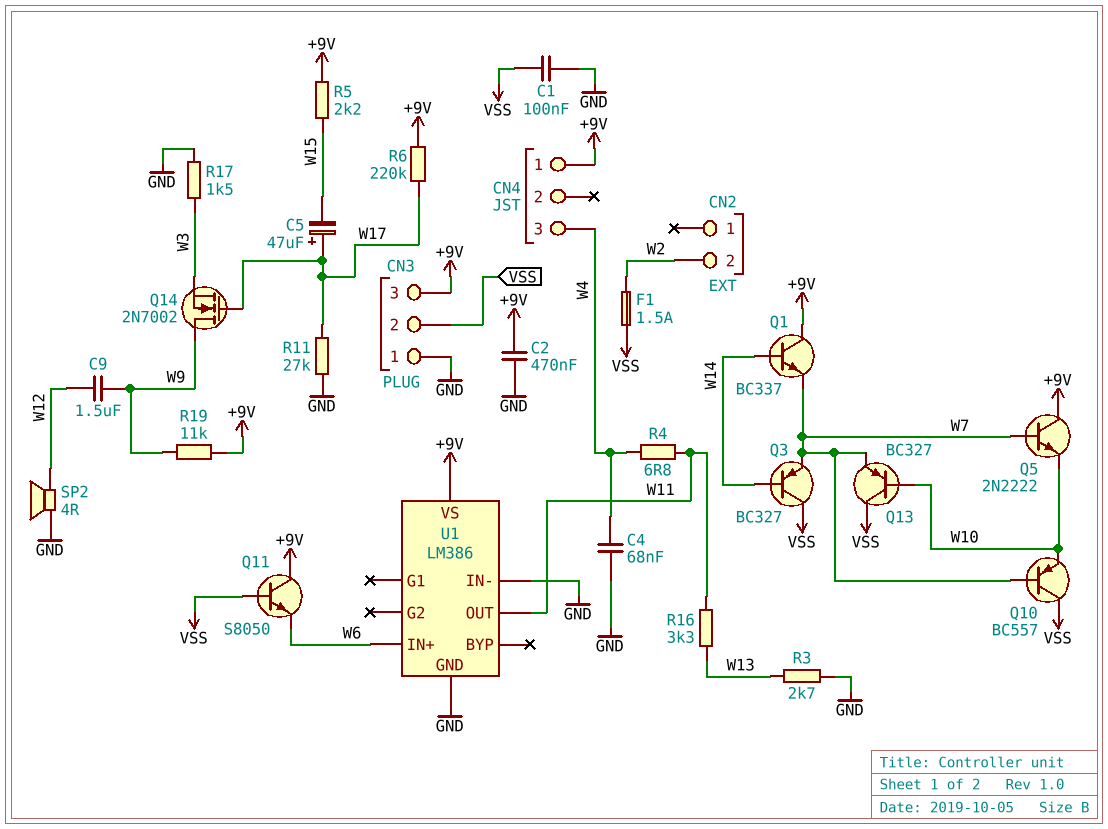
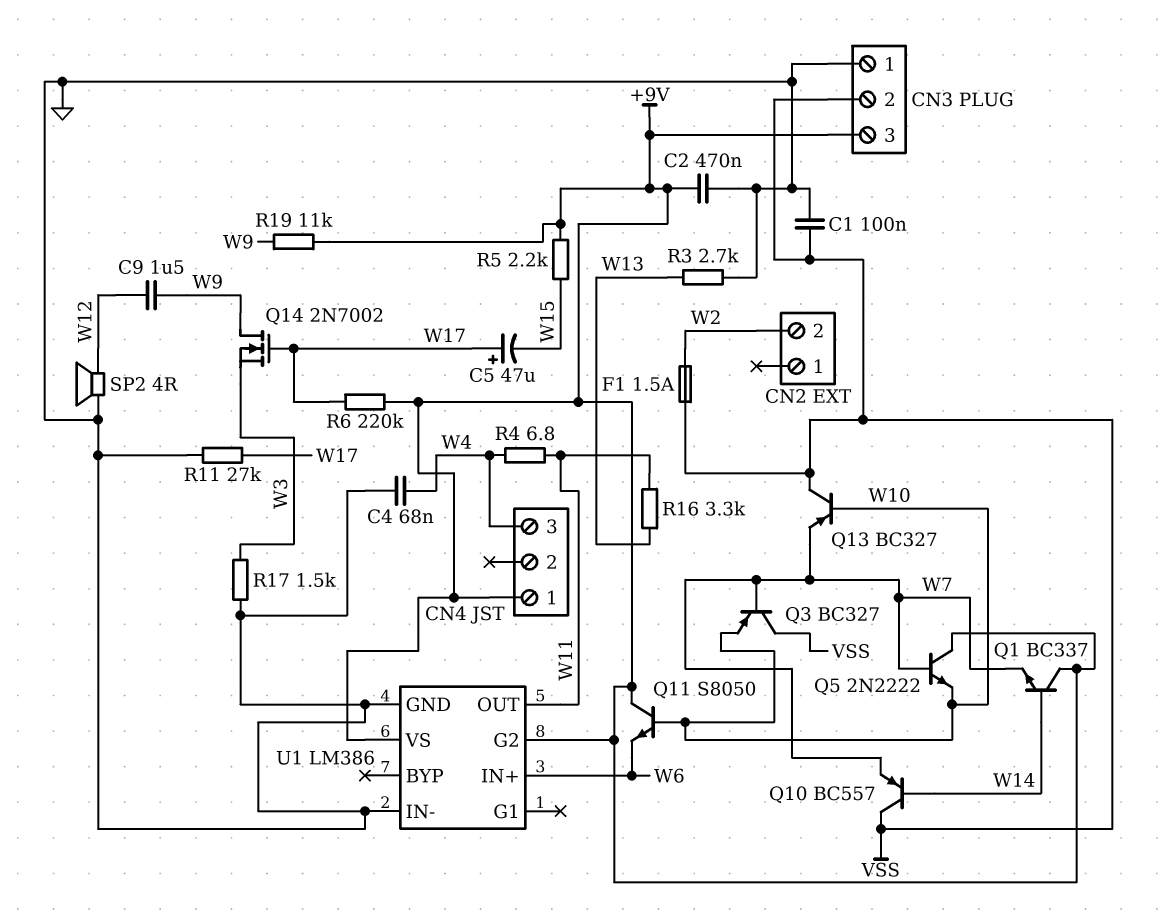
Q3: PNP BC327 (B W14, C VSS, E W7) -> PNP BC327 (B W7, C VSS, E W10)
Q10: PNP BC557 (B W7, C VSS, E W10) -> PNP BC557 (B W14, C VSS, E W7)
Q11: NPN S8050 (B VSS, C +9V, E W6) -> NPN S8050 (B W10, C +9V, E W6)
U1 pin G2: none -> +9V

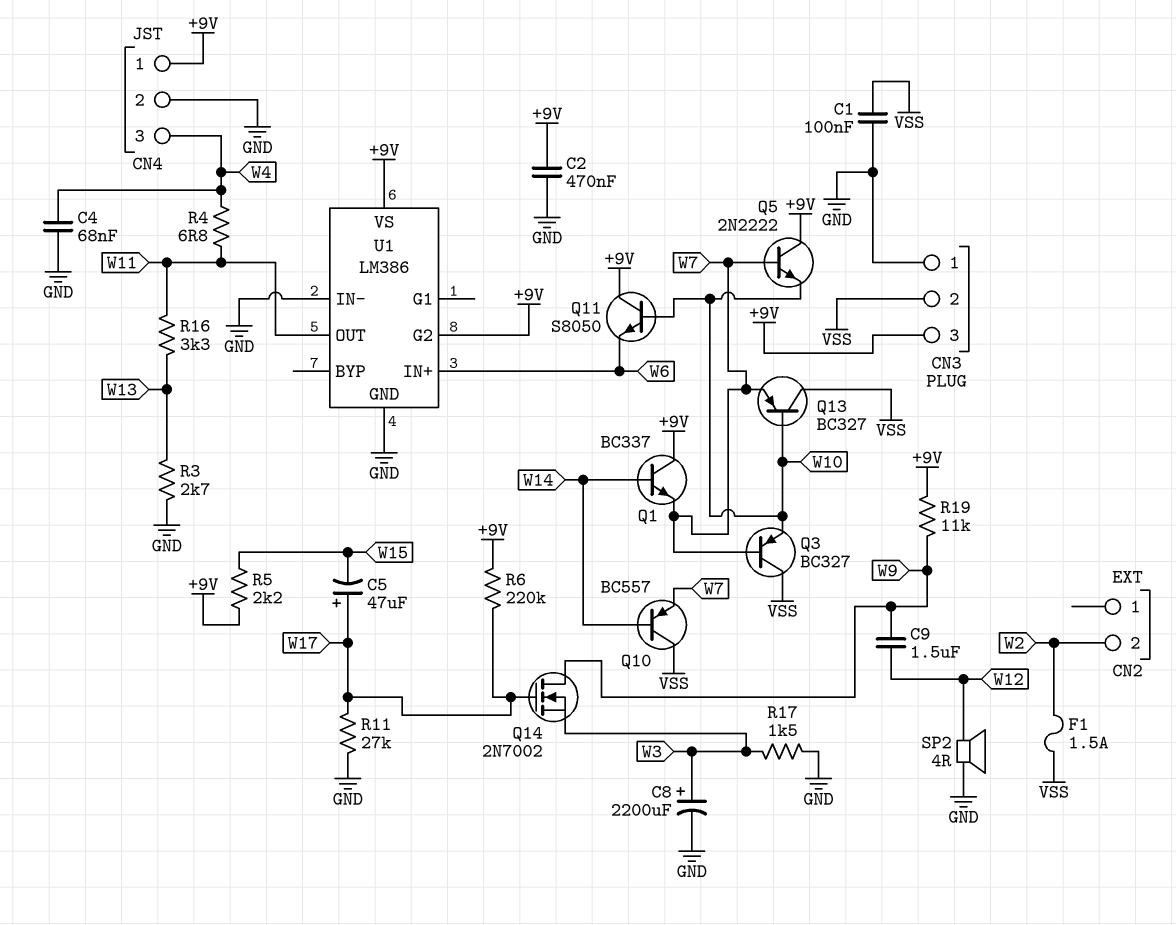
C8: none -> 2200uF (plus W3, minus GND)
CN4 pin 2: none -> GND

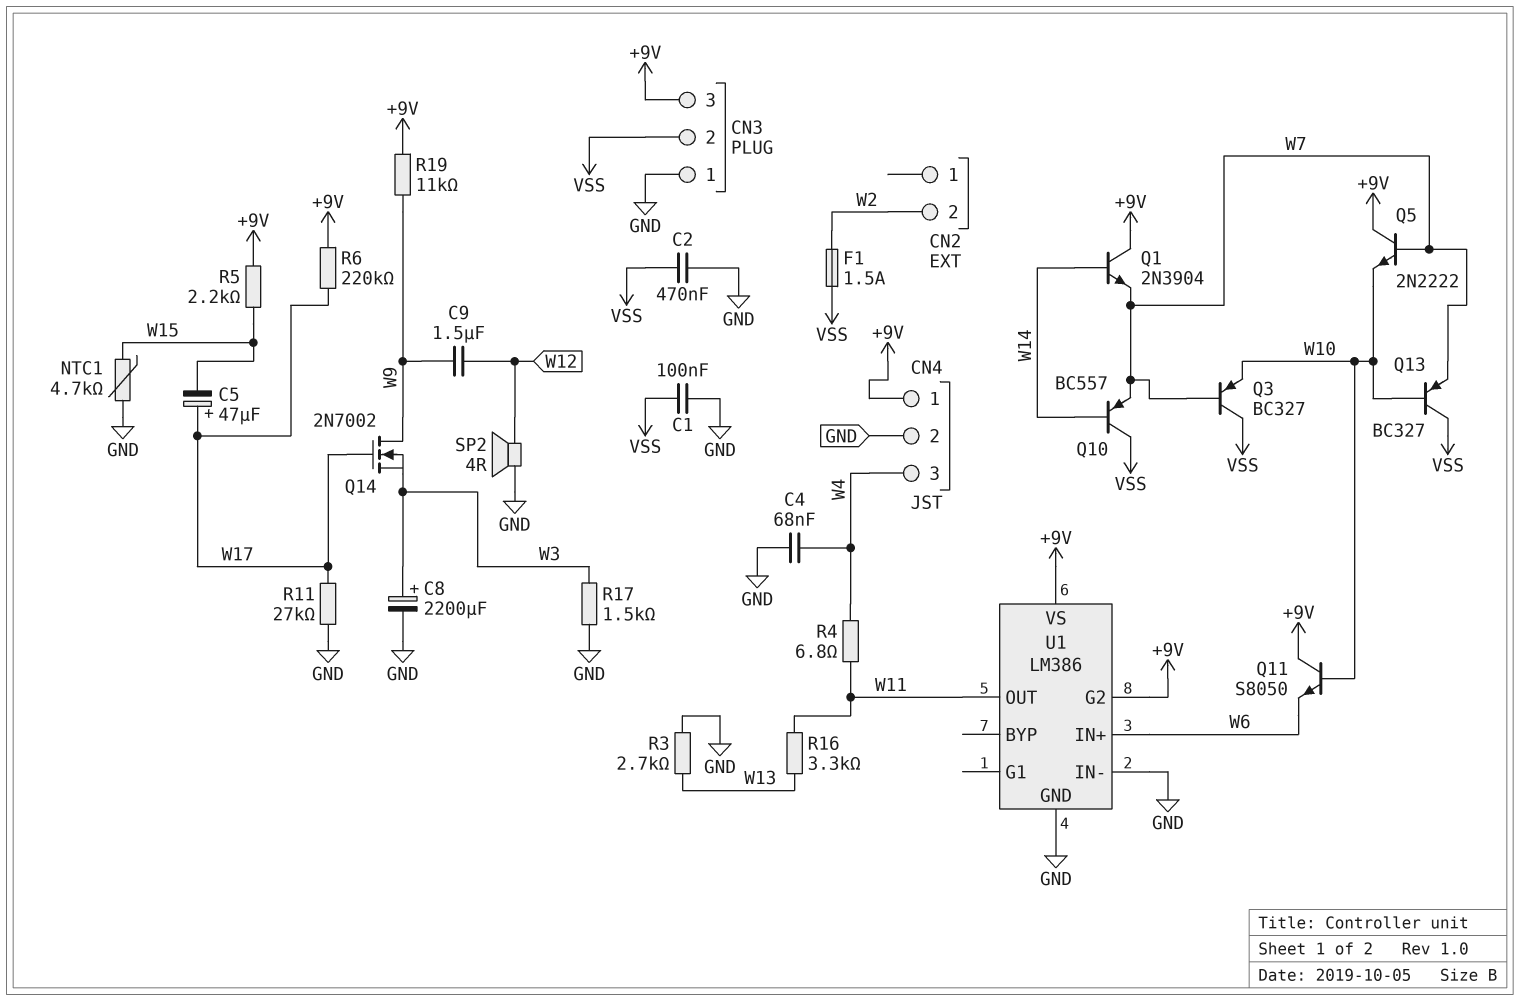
C2: 470nF (+9V, GND) -> 470nF (GND, VSS)
NTC1: none -> 4.7k (GND, W15)
Q1: NPN BC337 (B W14, C +9V, E W7) -> NPN 2N3904 (B W14, C +9V, E W7)

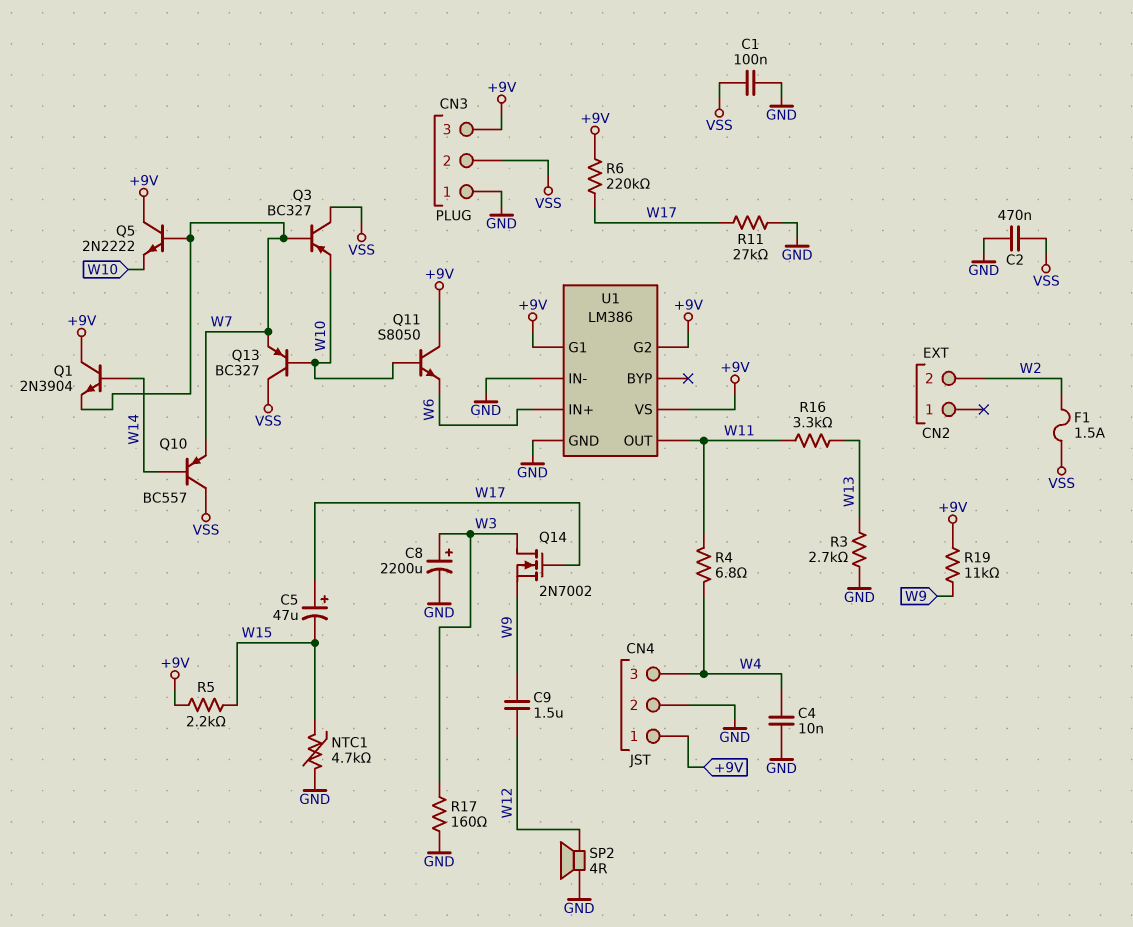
C4: 68nF (GND, W4) -> 10nF (GND, W4)
Q14: NMOS 2N7002 (G W17, D W9, S W3) -> NMOS 2N7002 (G W17, D W3, S W9)
R17: 1.5k (GND, W3) -> 160 (GND, W3)
U1 pin G1: none -> +9V

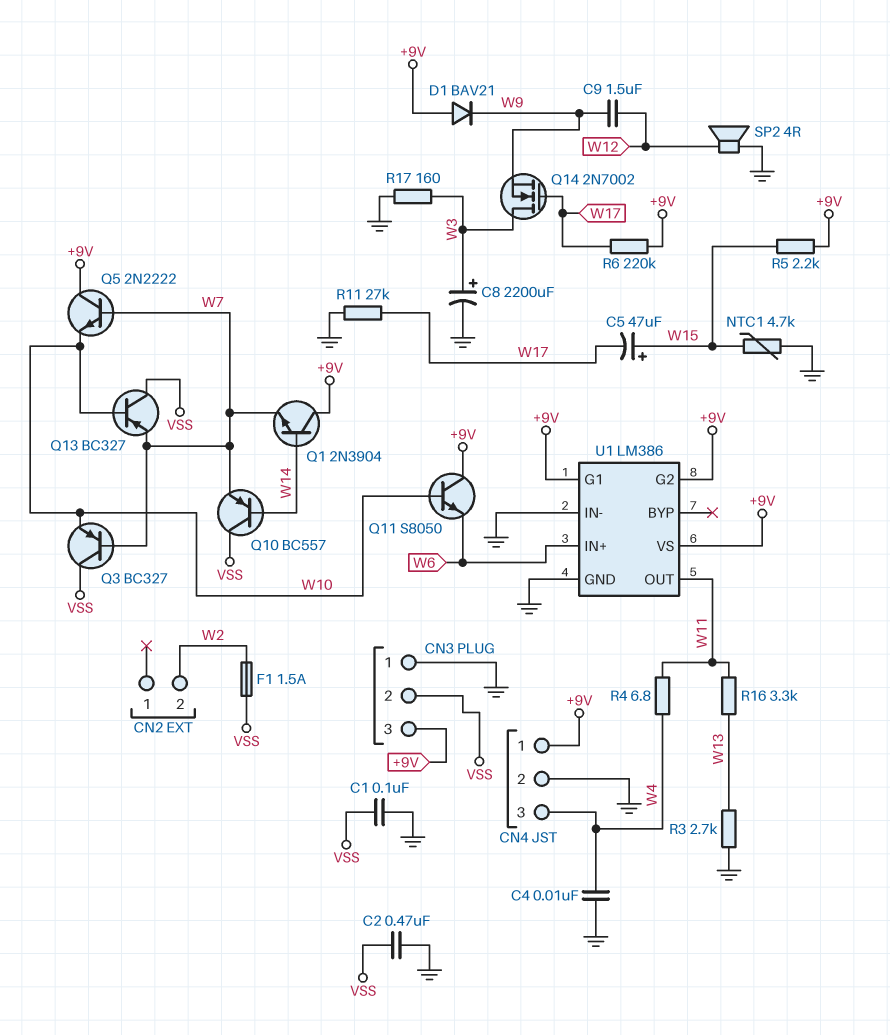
C5: 47uF (plus W17, minus W15) -> 47uF (plus W15, minus W17)
D1: none -> diode BAV21 (A +9V, K W9)
R19: 11k (+9V, W9) -> none

